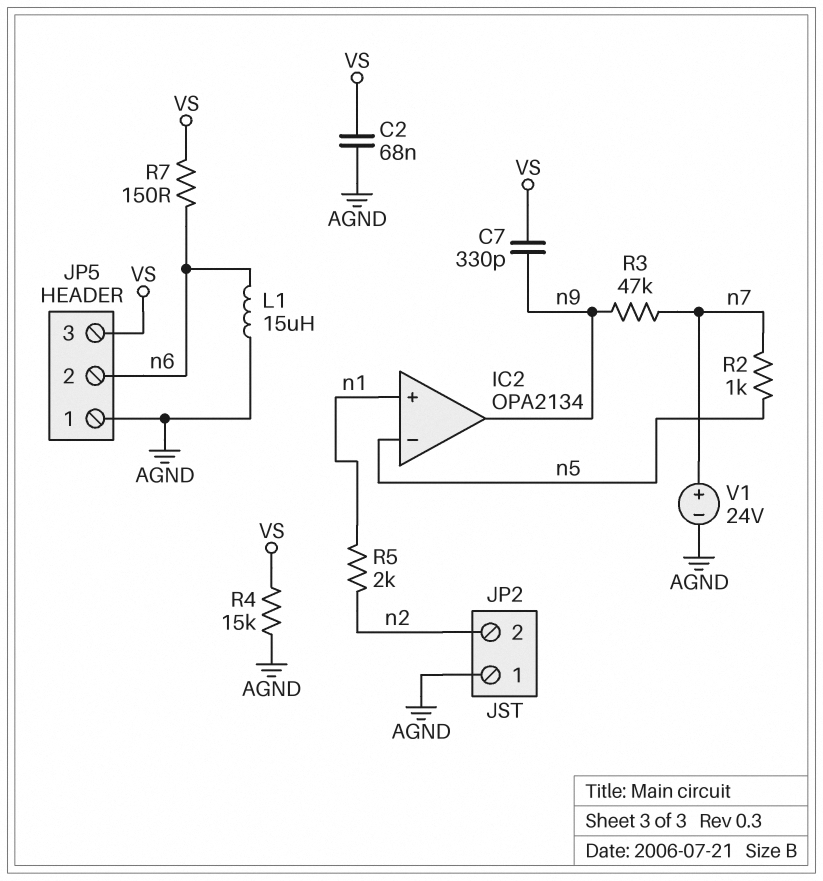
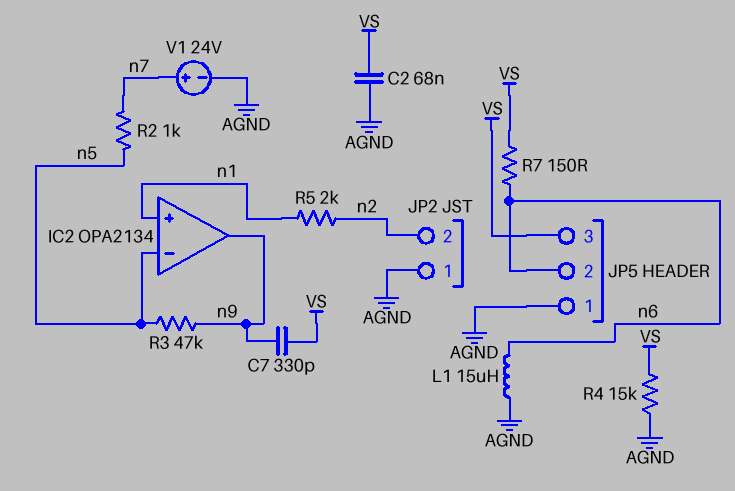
R3: 47k (n7, n9) -> 47k (n5, n9)

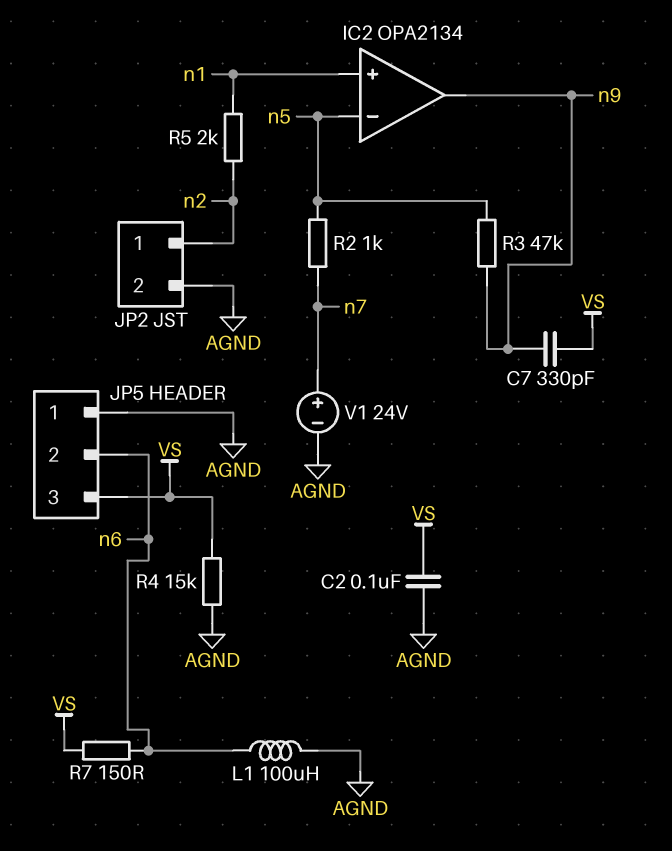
C2: 68nF (AGND, VS) -> 100nF (AGND, VS)
JP2 pin 1: AGND -> n2
JP2 pin 2: n2 -> AGND
L1: 15uH (AGND, n6) -> 100uH (AGND, n6)

